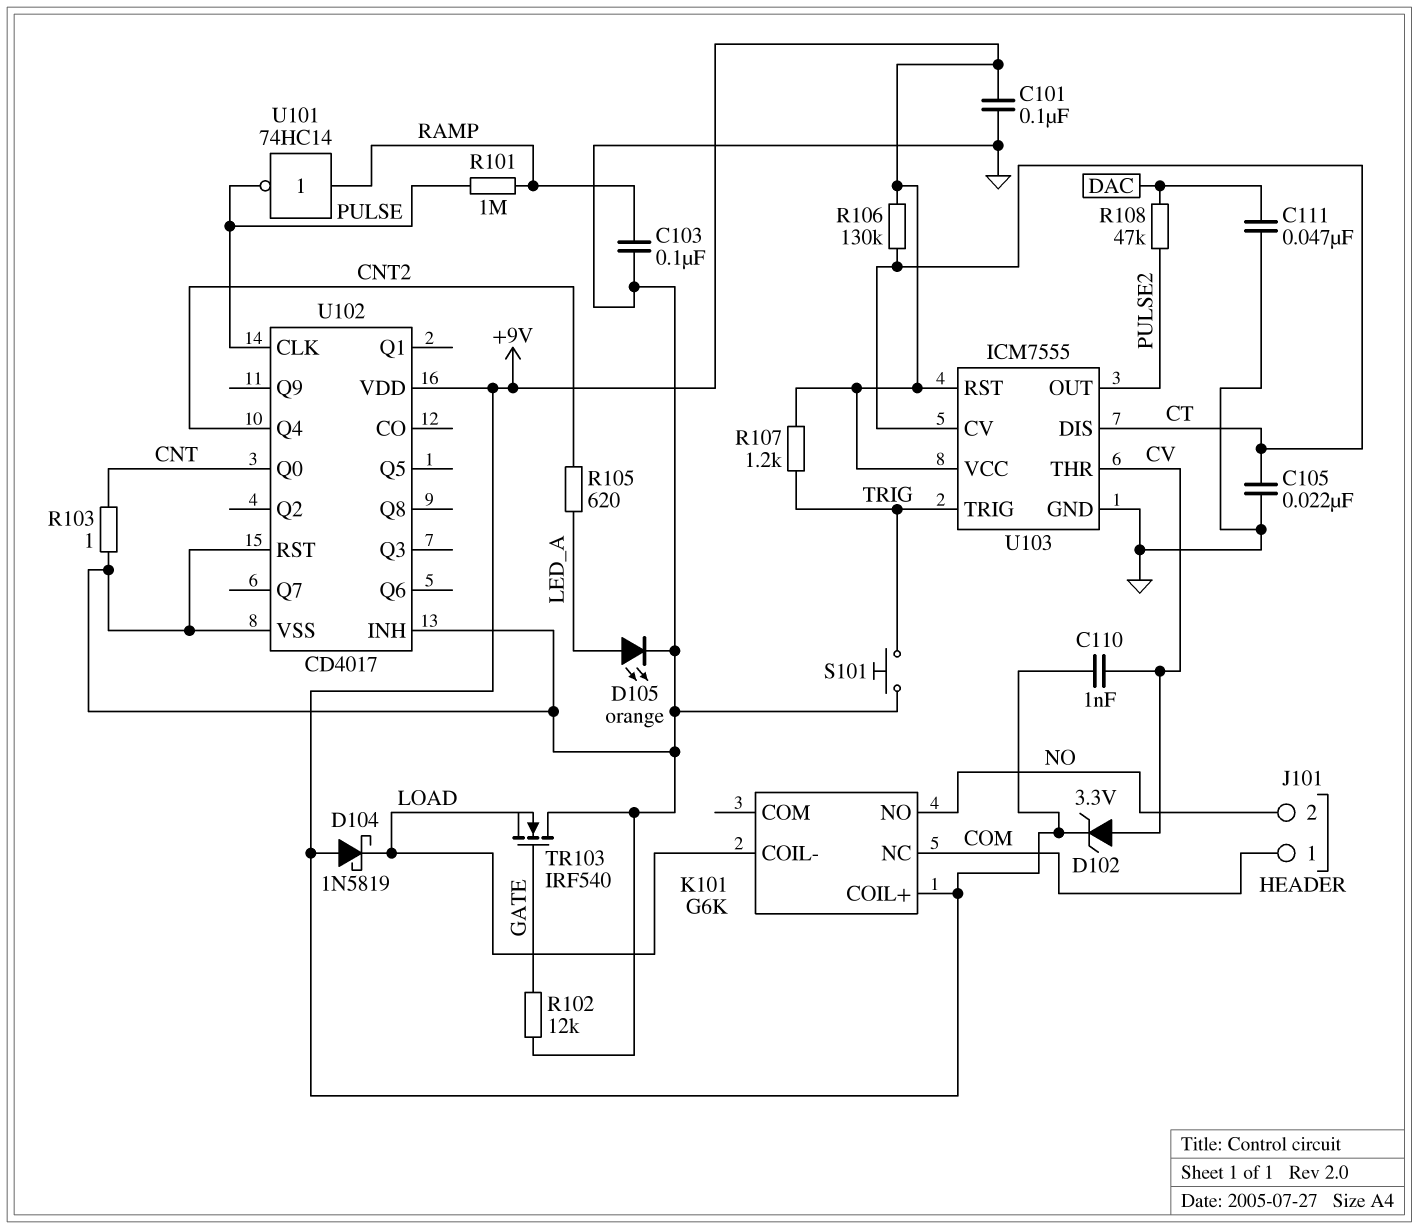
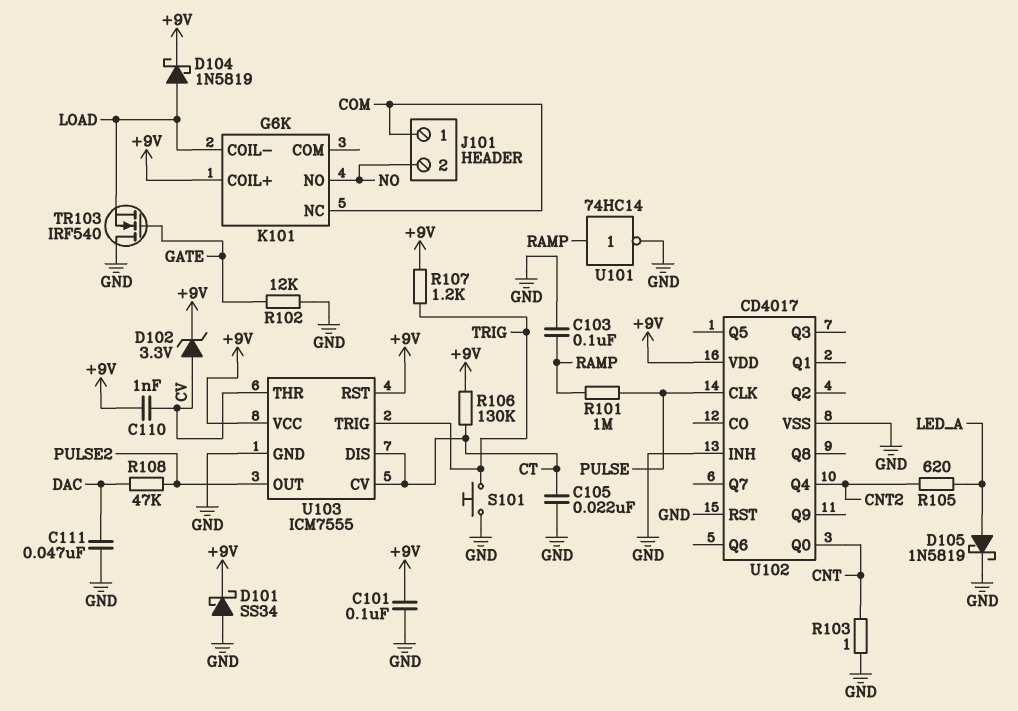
D101: none -> schottky SS34 (A GND, K +9V)
D104: schottky 1N5819 (A +9V, K LOAD) -> schottky 1N5819 (A LOAD, K +9V)
D105: LED orange (A LED_A, K GND) -> schottky 1N5819 (A LED_A, K GND)
U101: NOT 74HC14 (in RAMP, out PULSE) -> NOT 74HC14 (in RAMP, out GND)

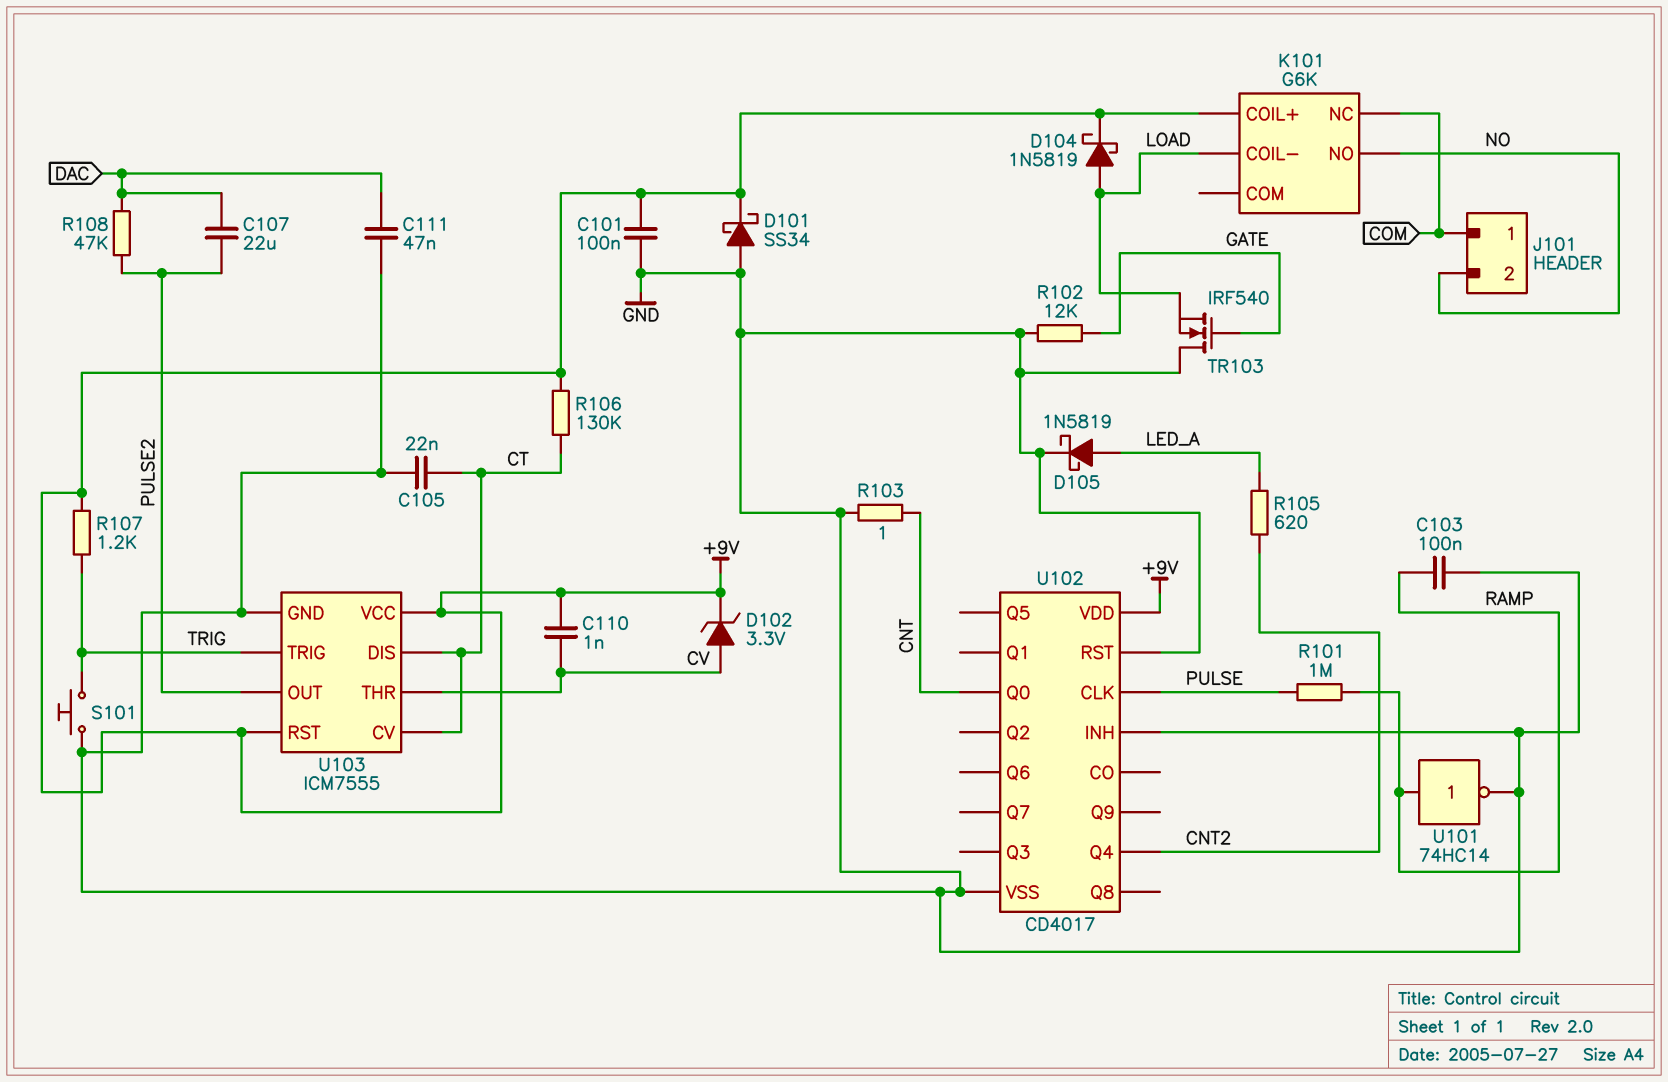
C107: none -> 22uF (DAC, PULSE2)

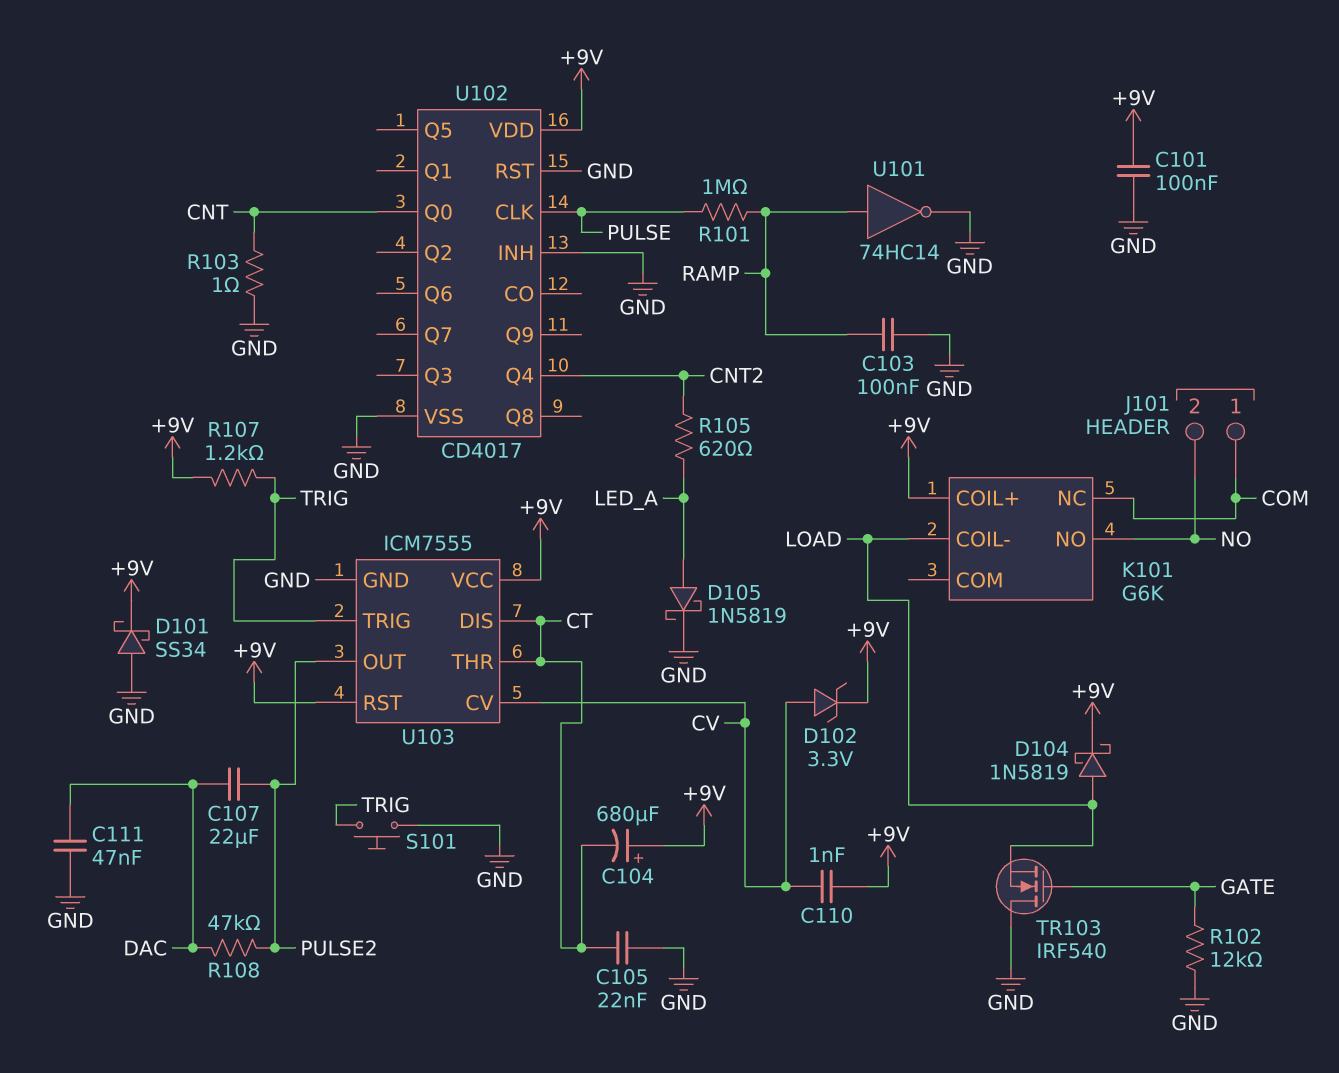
C104: none -> 680uF (plus +9V, minus CT)
R106: 130k (+9V, CT) -> none
U103 pin CV: CT -> CV
U103 pin THR: CV -> CT

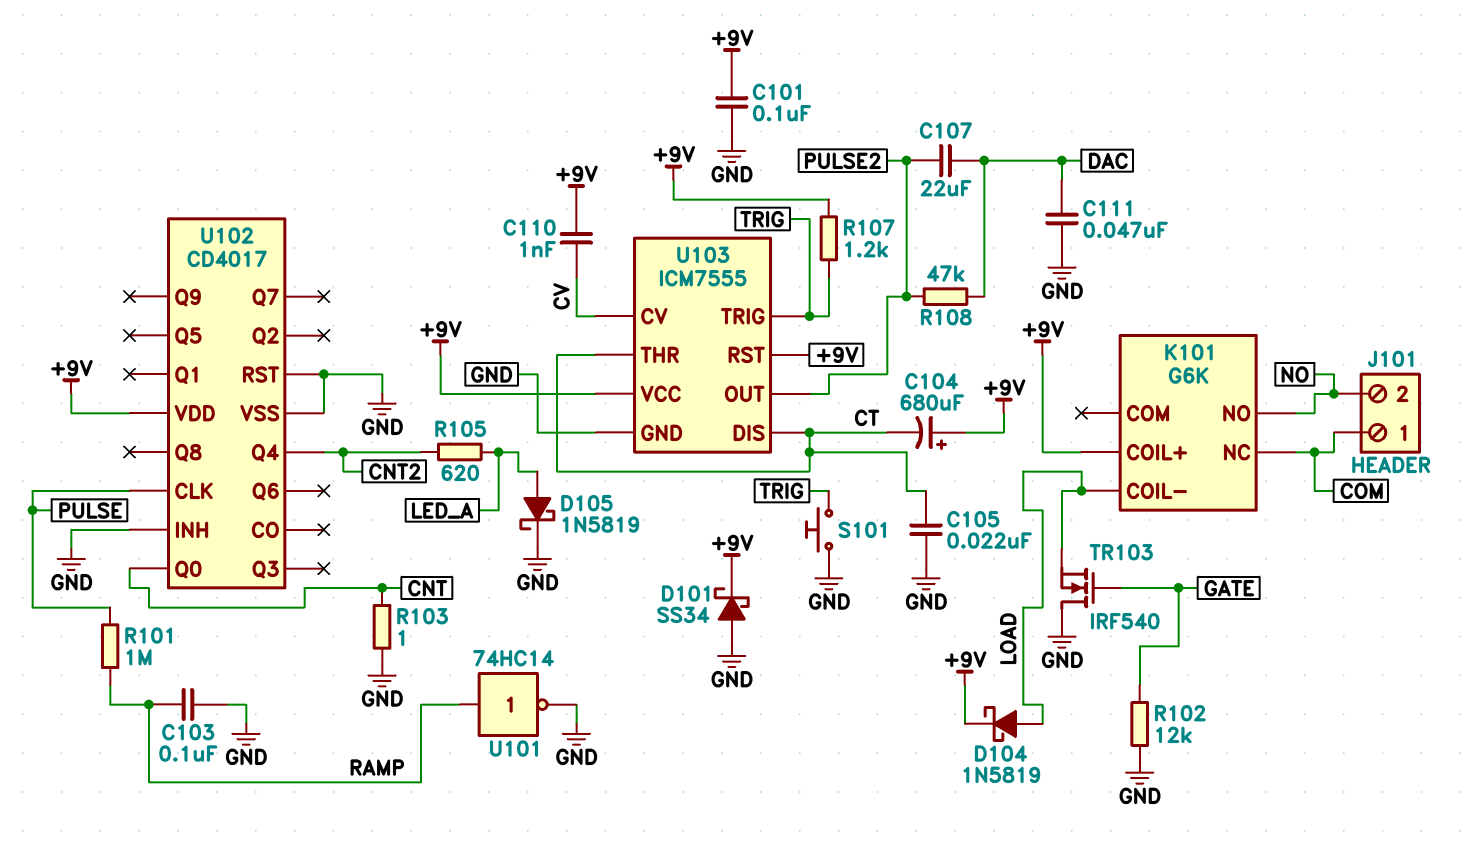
D102: zener 3.3V (A CV, K +9V) -> none

